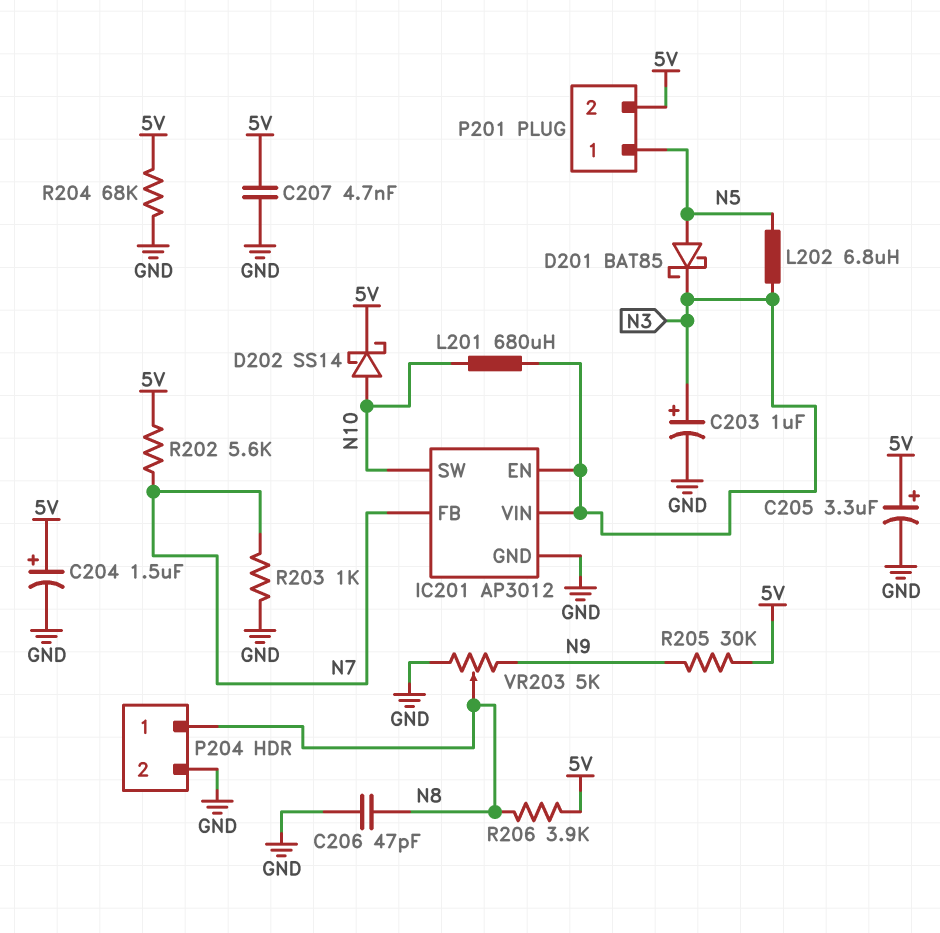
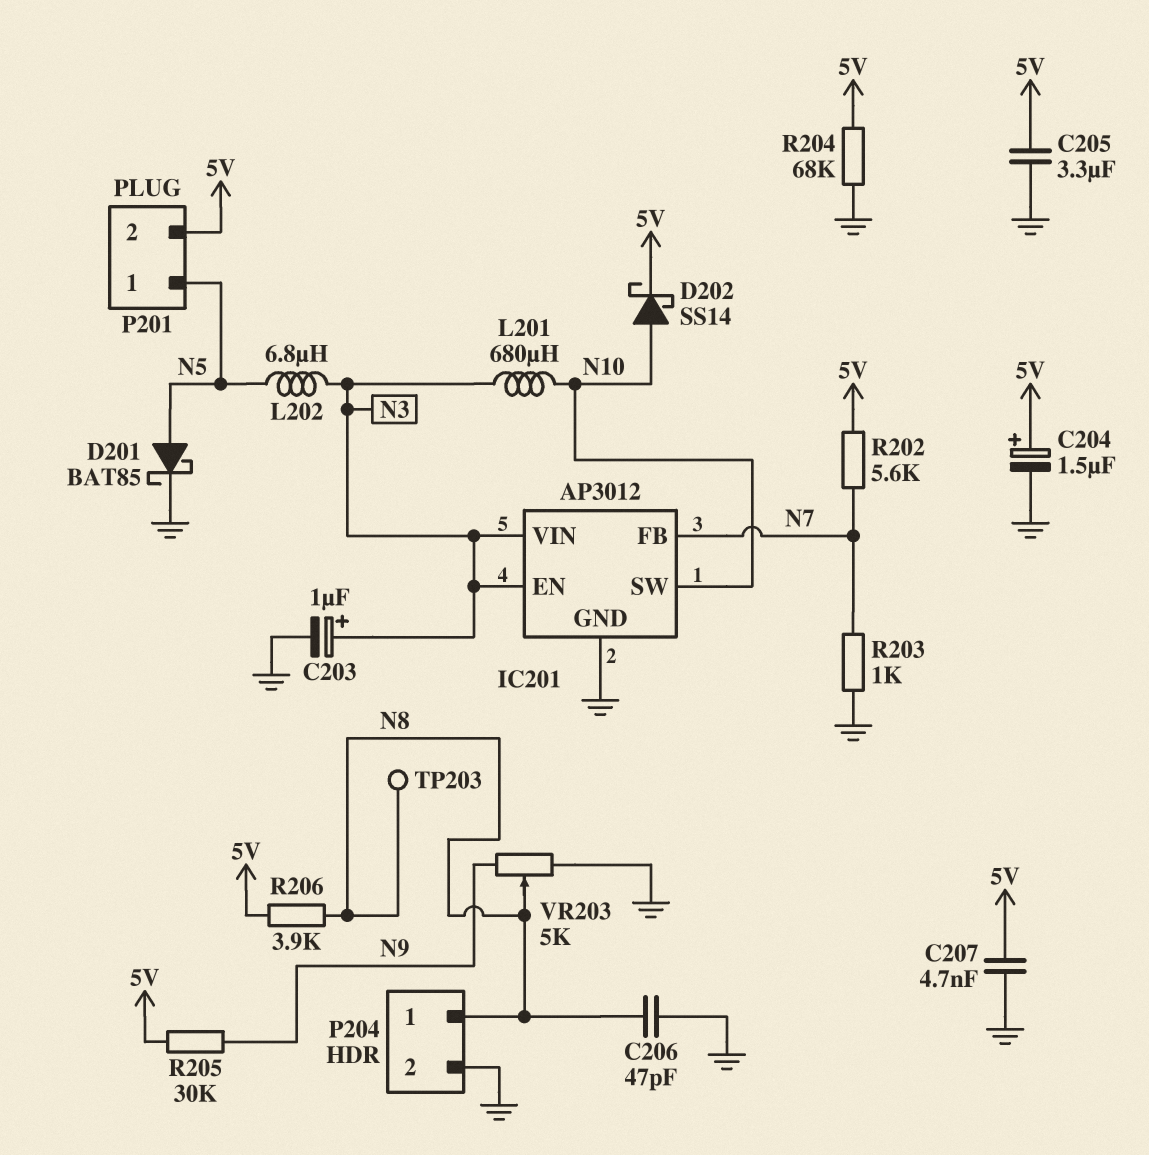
C205: 3.3uF (plus 5V, minus GND) -> 3.3uF (5V, GND)
D201: schottky BAT85 (A N5, K N3) -> schottky BAT85 (A N5, K GND)
TP203: none -> test point (N8)

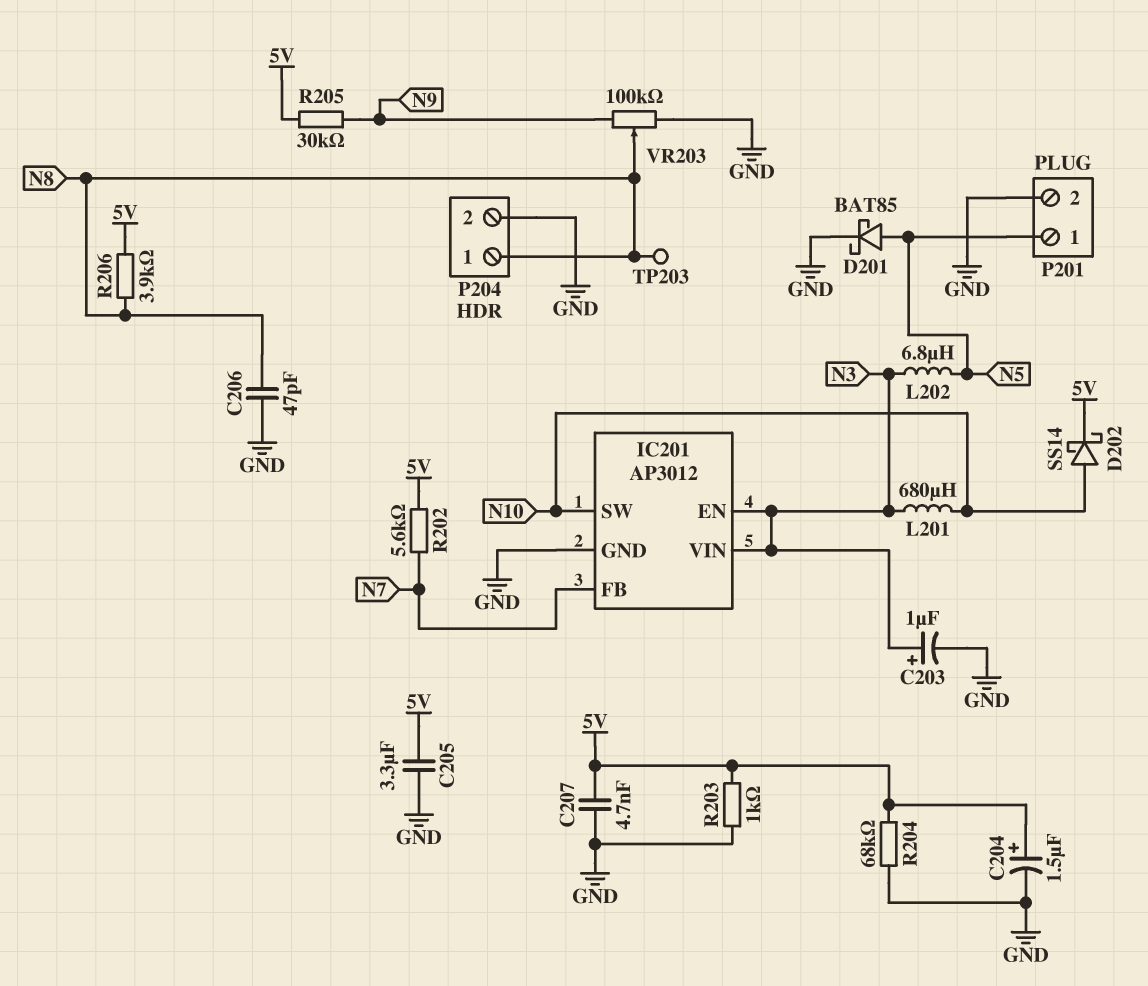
P201 pin 2: 5V -> GND
R203: 1k (GND, N7) -> 1k (5V, GND)
VR203: 5k (GND, N9, wiper N8) -> 100k (GND, N9, wiper N8)

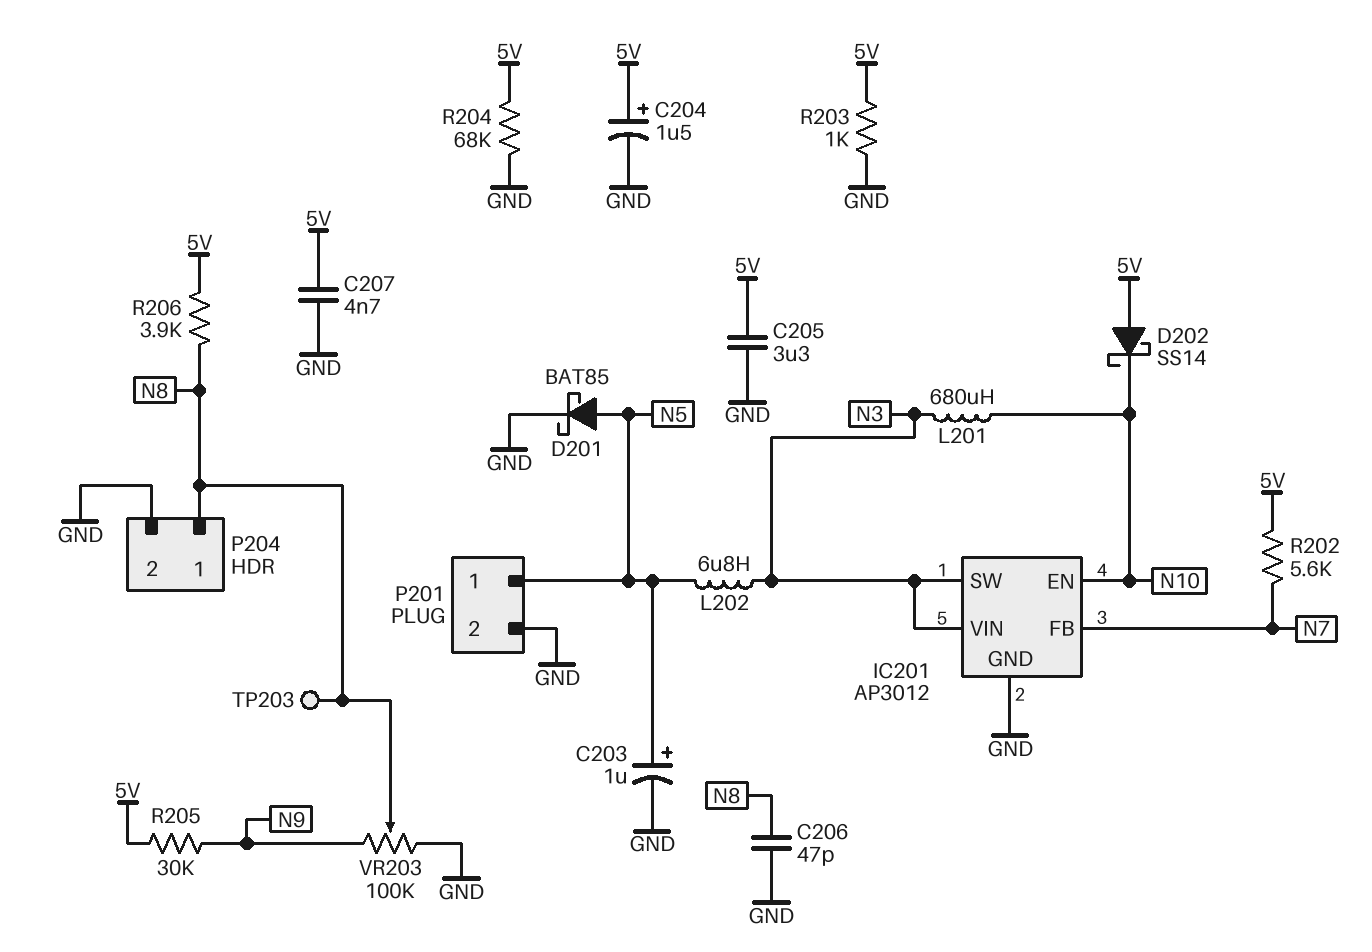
C203: 1uF (plus N3, minus GND) -> 1uF (plus N5, minus GND)
D202: schottky SS14 (A N10, K 5V) -> schottky SS14 (A 5V, K N10)
IC201 pin EN: N3 -> N10
IC201 pin SW: N10 -> N3

